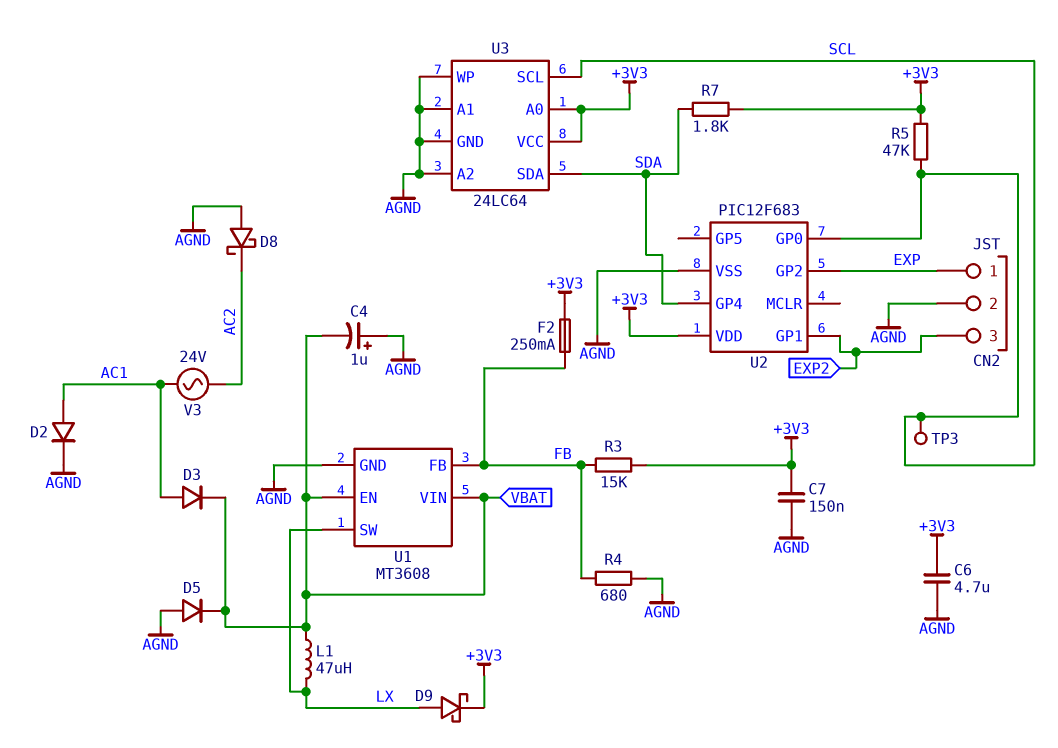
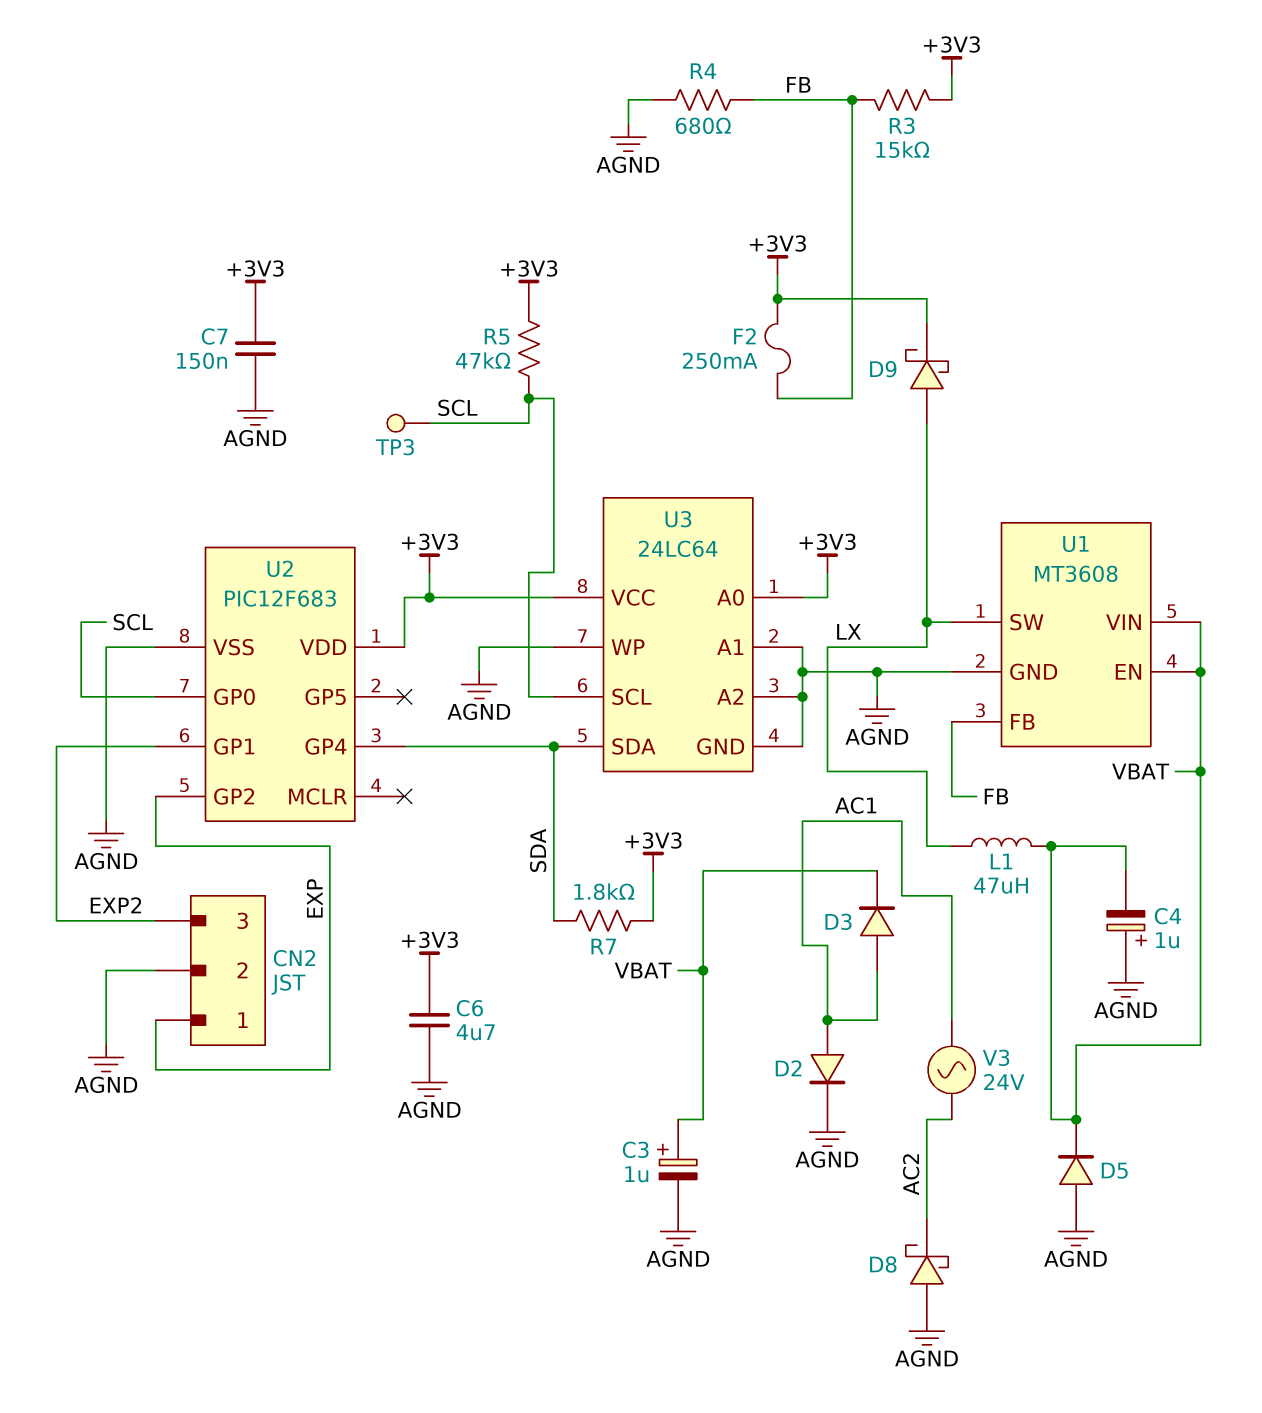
C3: none -> 1uF (plus VBAT, minus AGND)

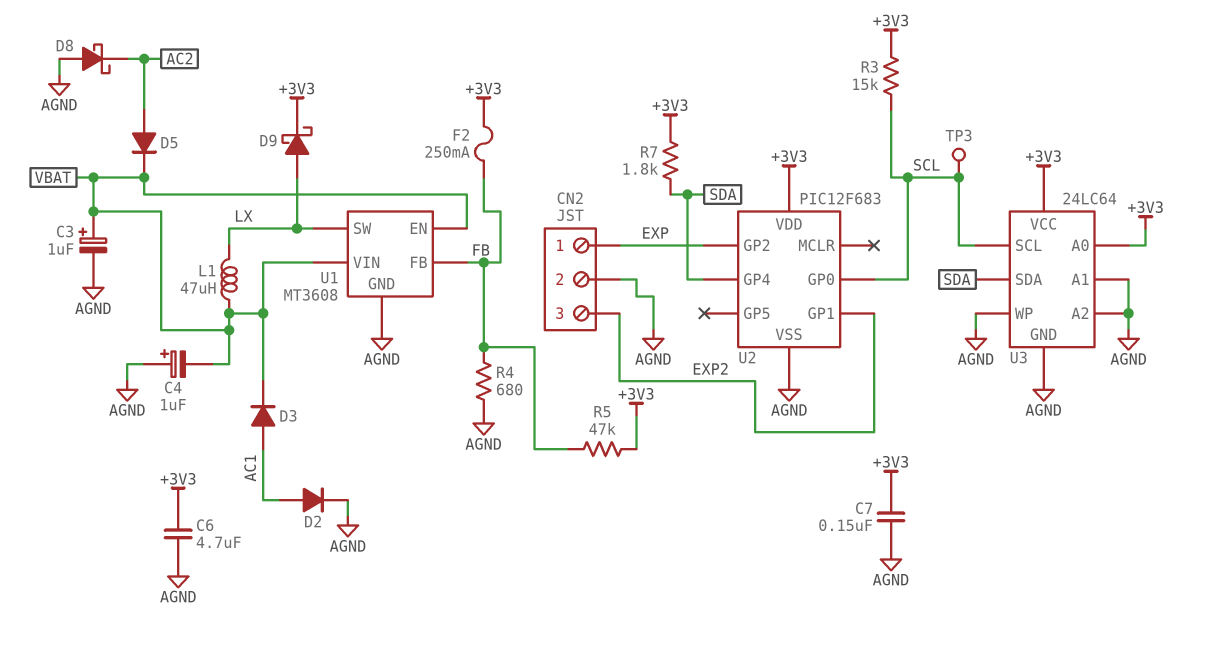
D5: diode (A AGND, K VBAT) -> diode (A AC2, K VBAT)
R3: 15k (+3V3, FB) -> 15k (+3V3, SCL)
R5: 47k (+3V3, SCL) -> 47k (+3V3, FB)
V3: AC 24V (AC1, AC2) -> none

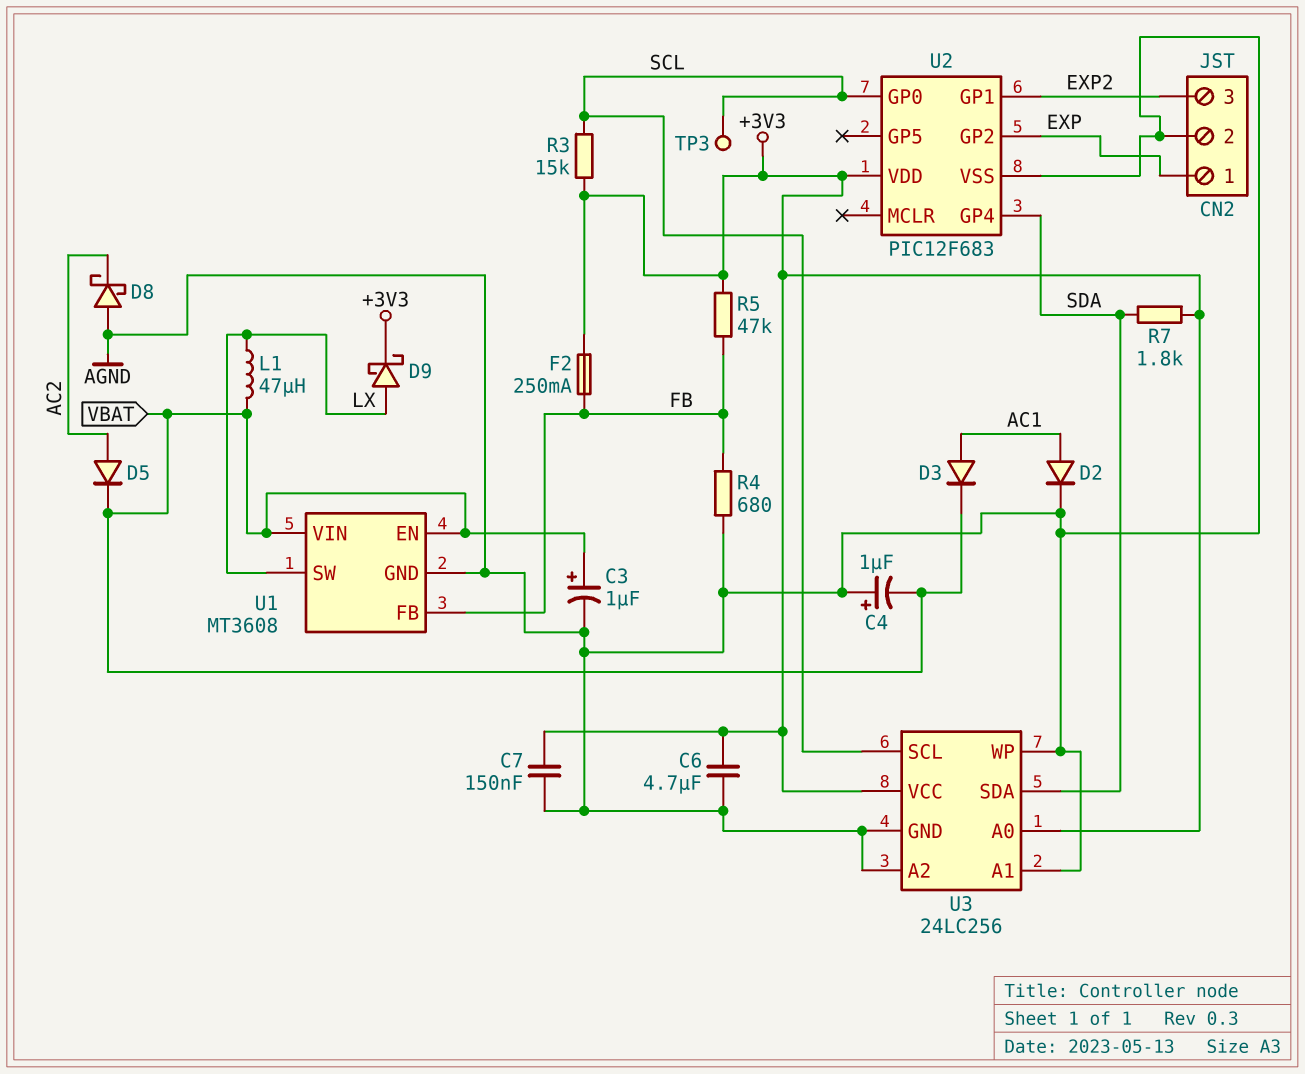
U3: 24LC64 -> 24LC256

